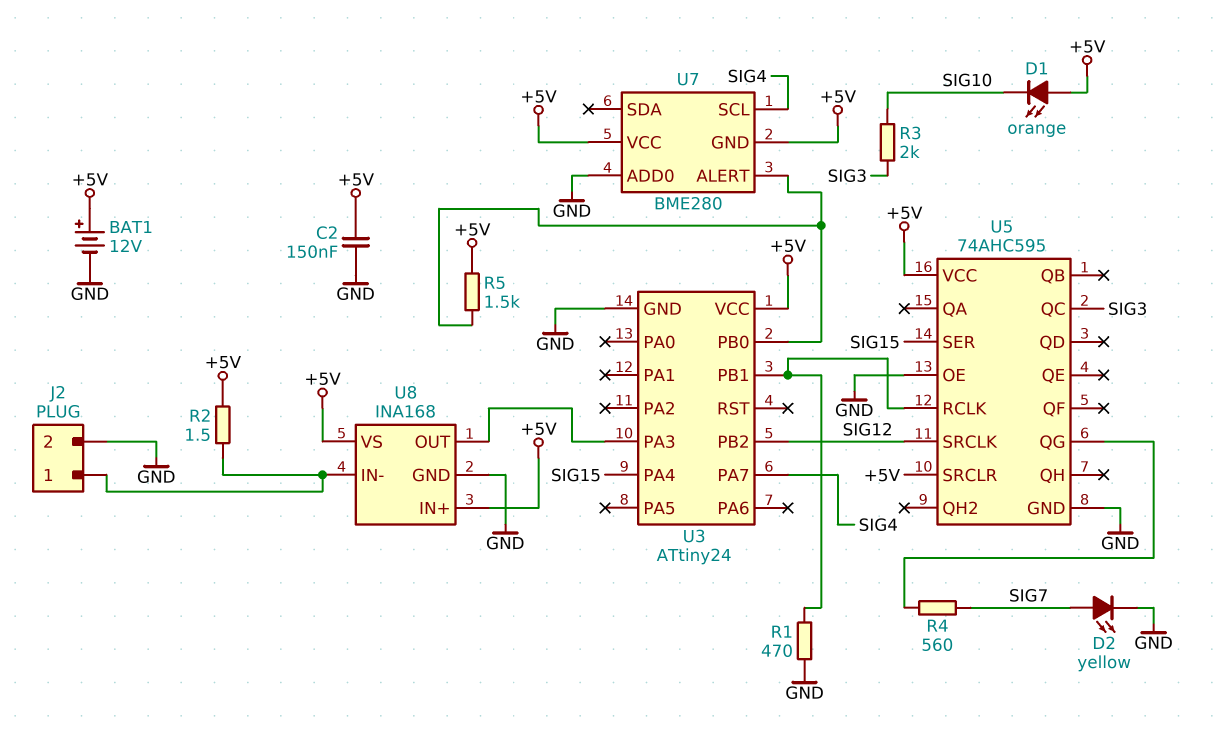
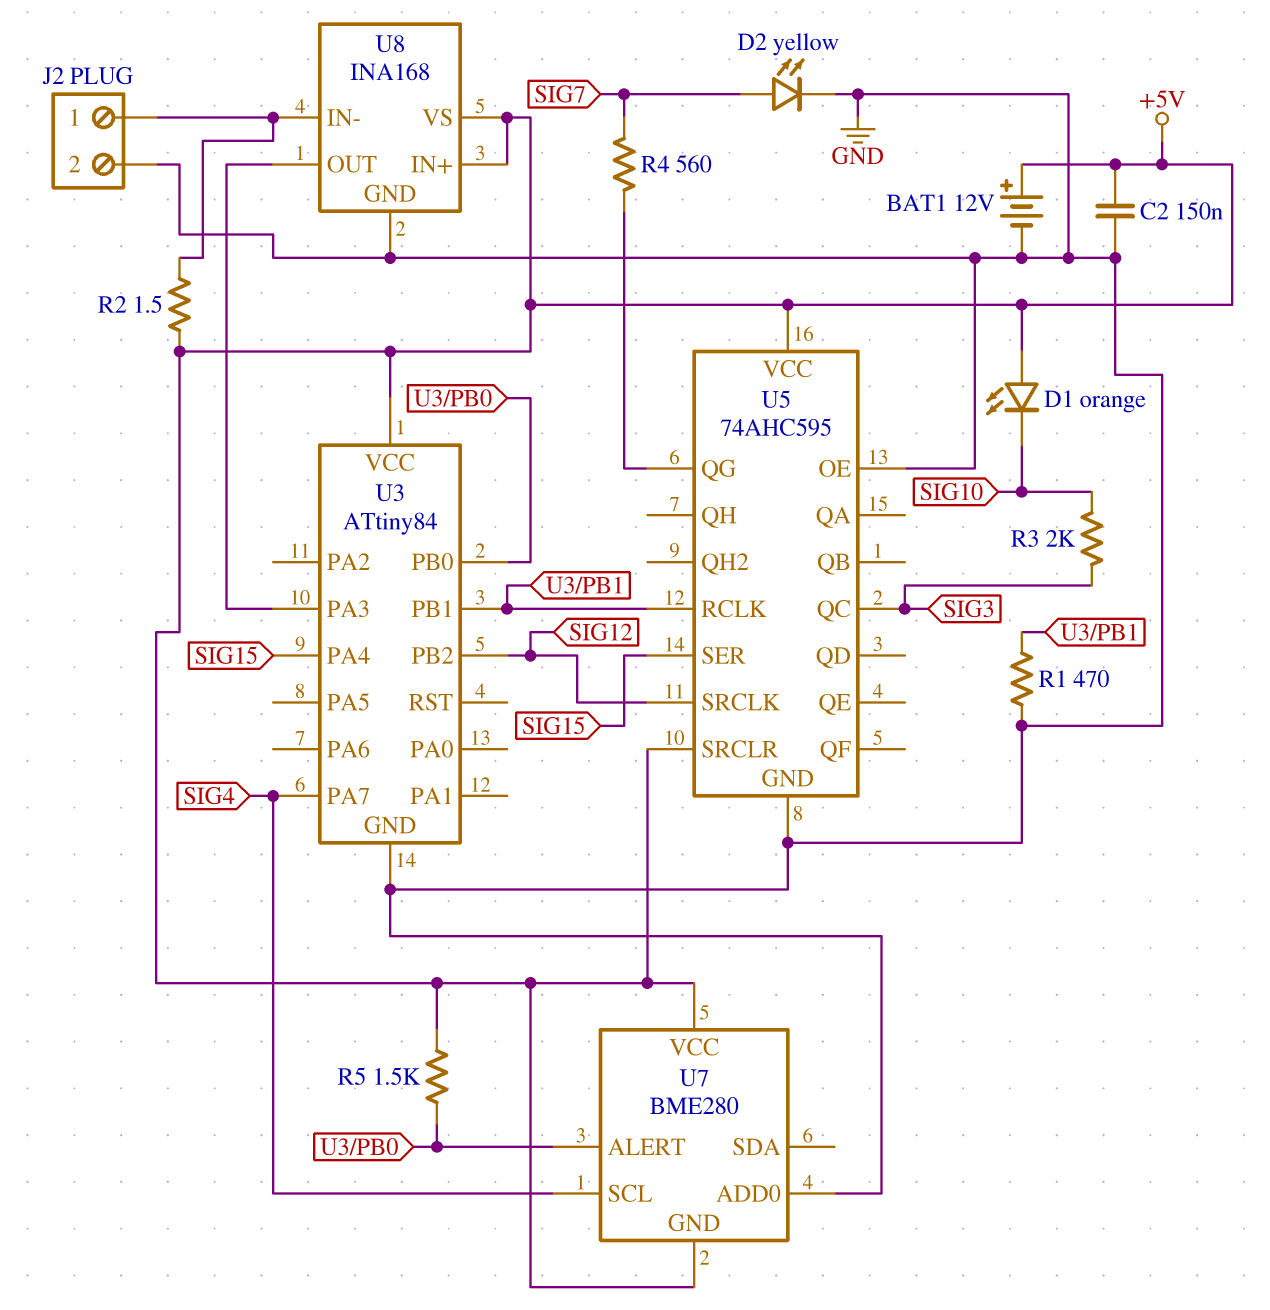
U3: ATtiny24 -> ATtiny84

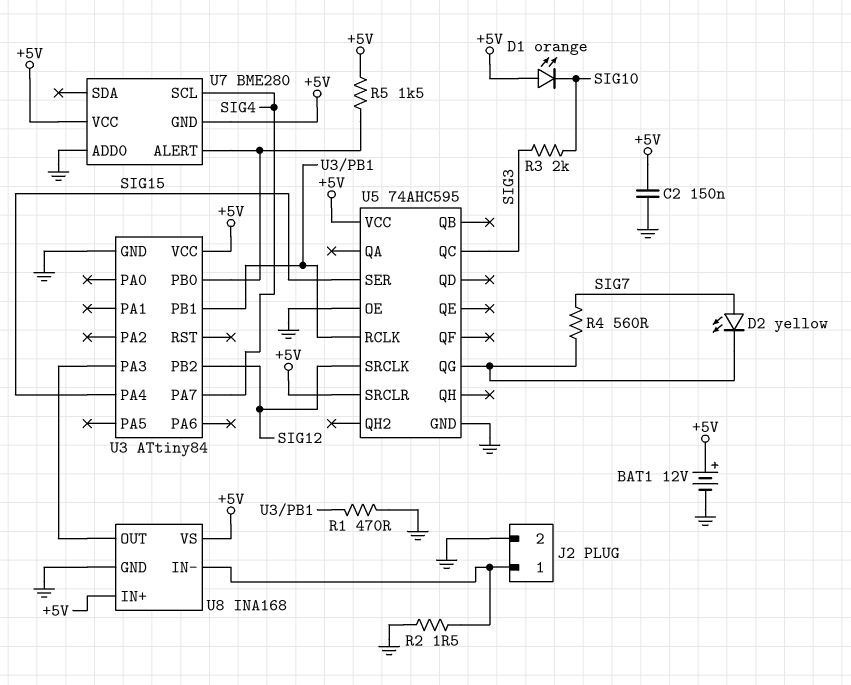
D2: LED yellow (A SIG7, K GND) -> LED yellow (A SIG7, K U5/QG)
R2: 1.5 (+5V, J2/1) -> 1.5 (GND, J2/1)

